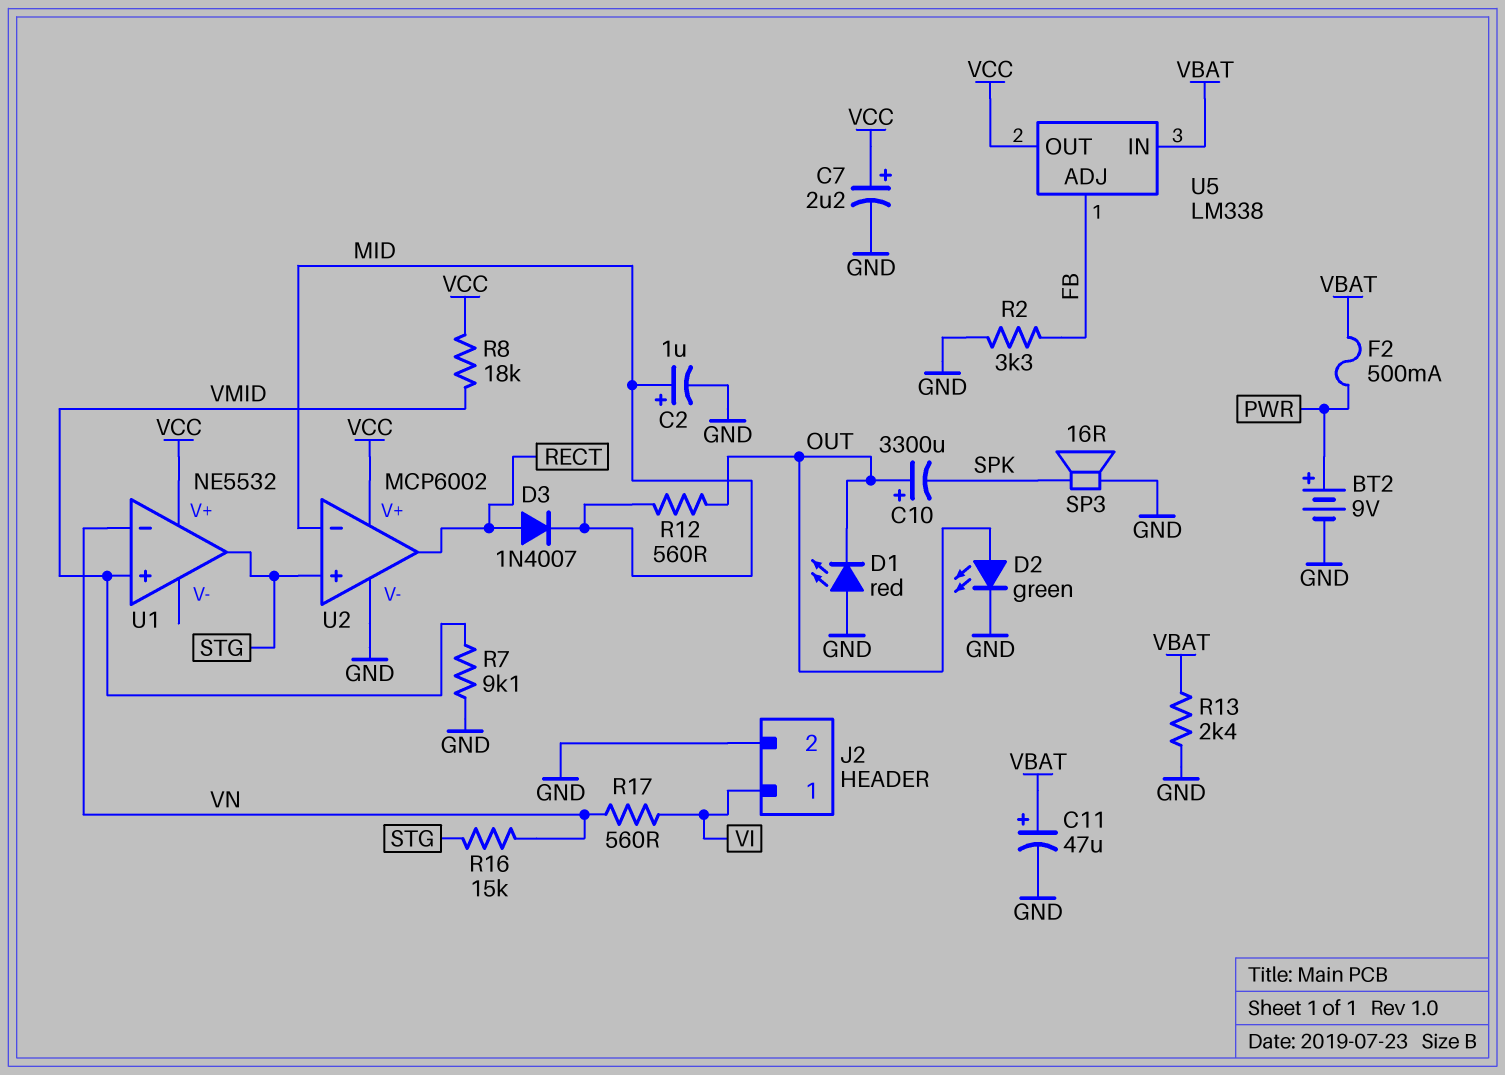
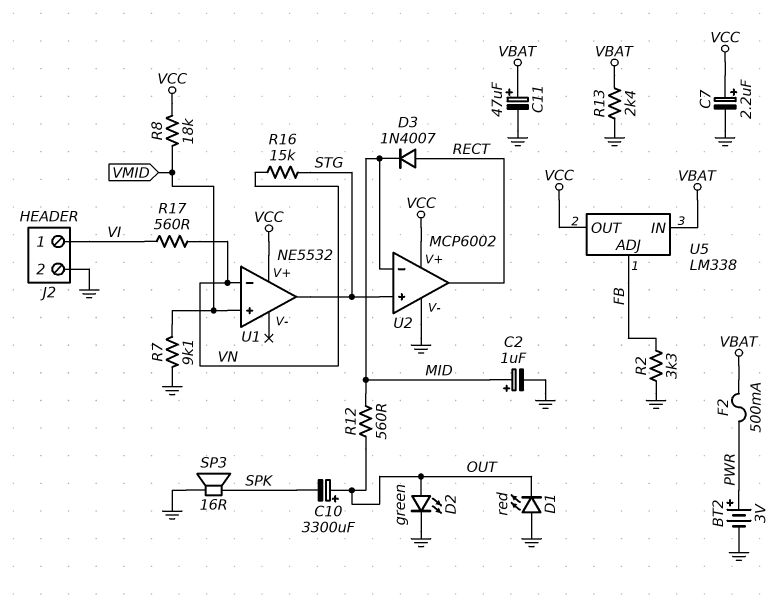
BT2: 9V (plus PWR, minus GND) -> 3V (plus PWR, minus GND)

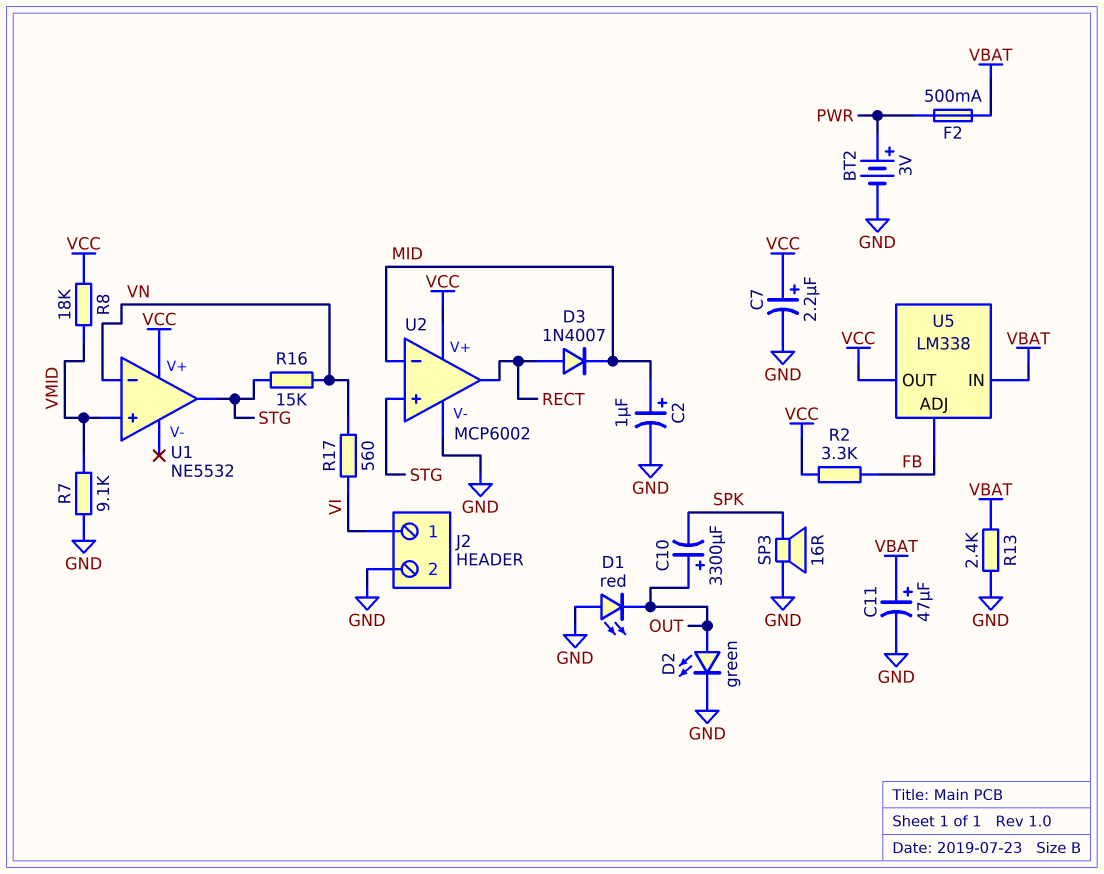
R2: 3.3k (FB, GND) -> 3.3k (FB, VCC)
R12: 560 (MID, OUT) -> none

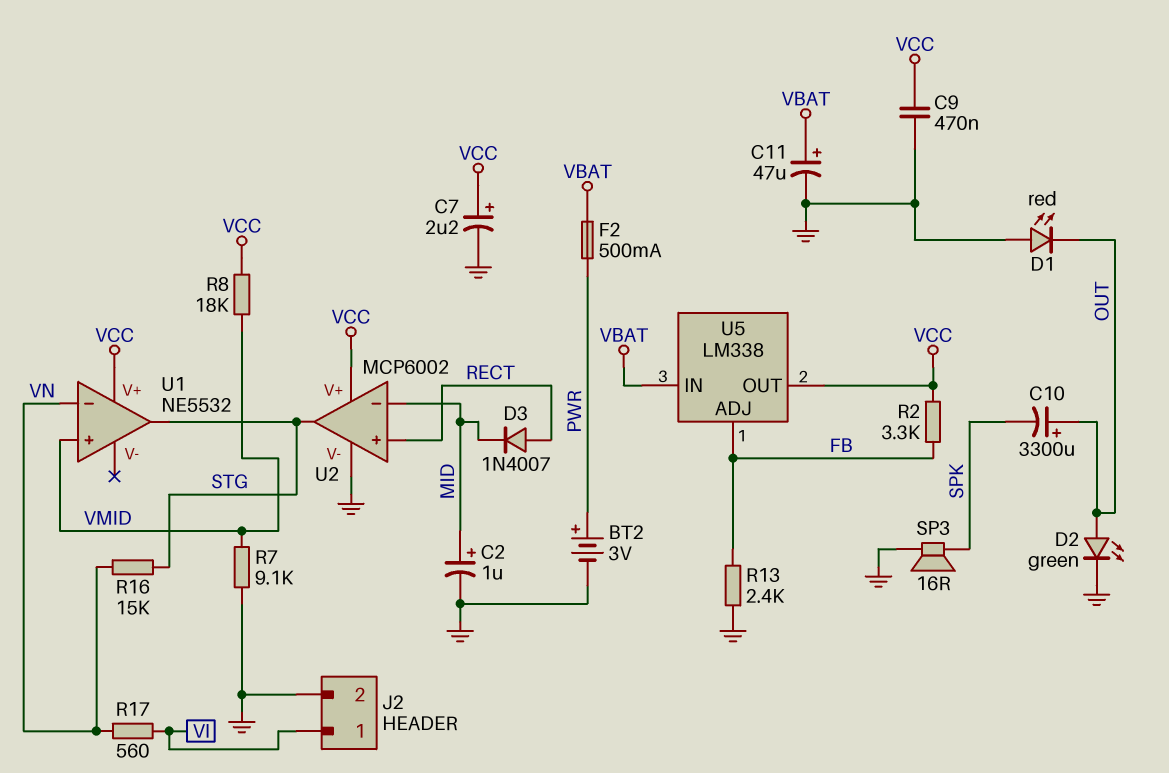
C9: none -> 470nF (GND, VCC)
R13: 2.4k (GND, VBAT) -> 2.4k (FB, GND)
U2 pin in+: STG -> RECT
U2 pin out: RECT -> STG

